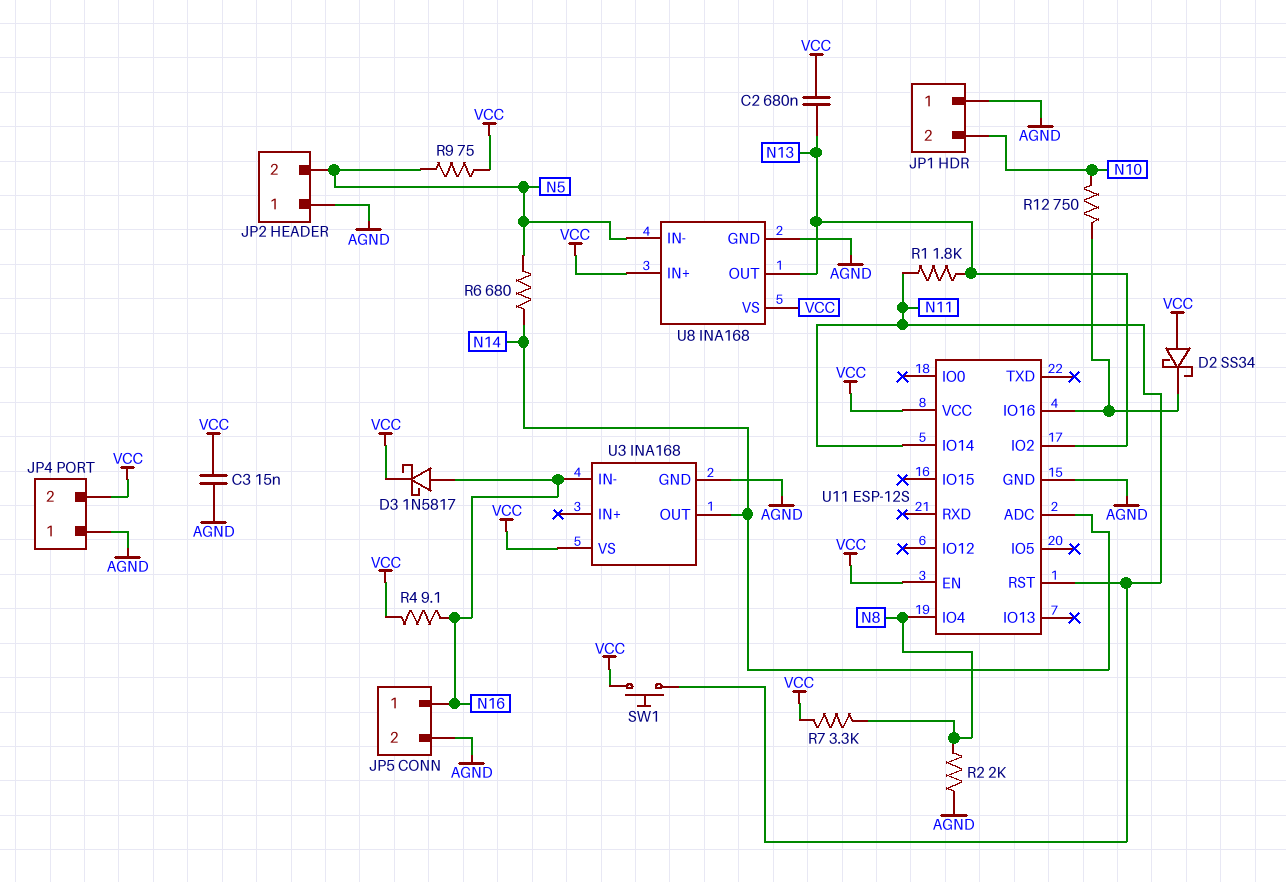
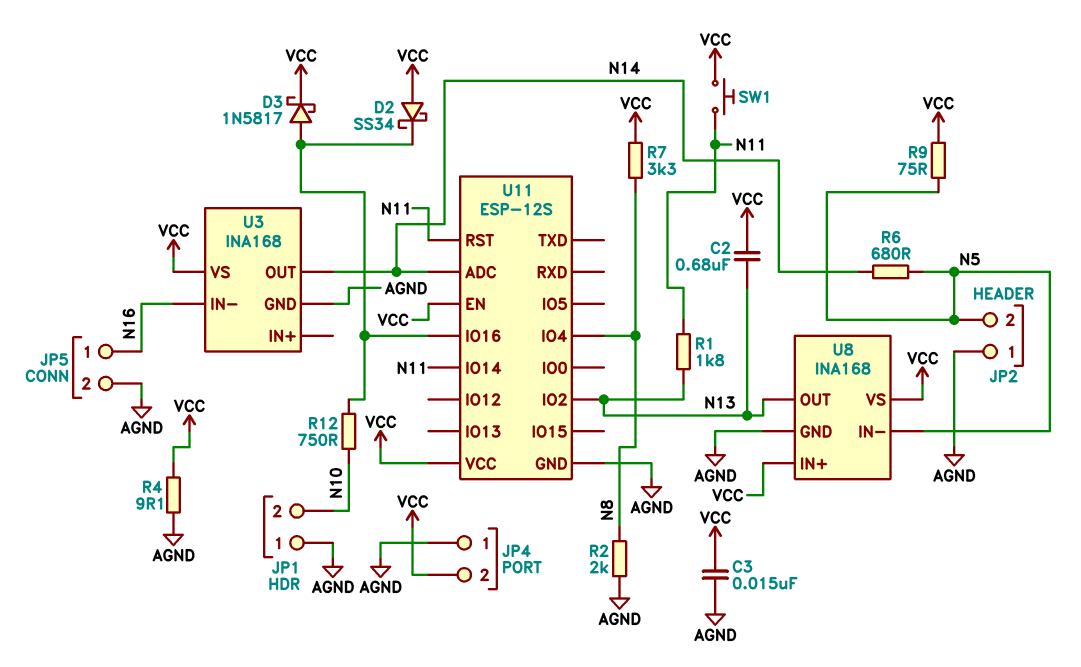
D3: schottky 1N5817 (A N16, K VCC) -> schottky 1N5817 (A U11/IO16, K VCC)
R4: 9.1 (N16, VCC) -> 9.1 (AGND, VCC)

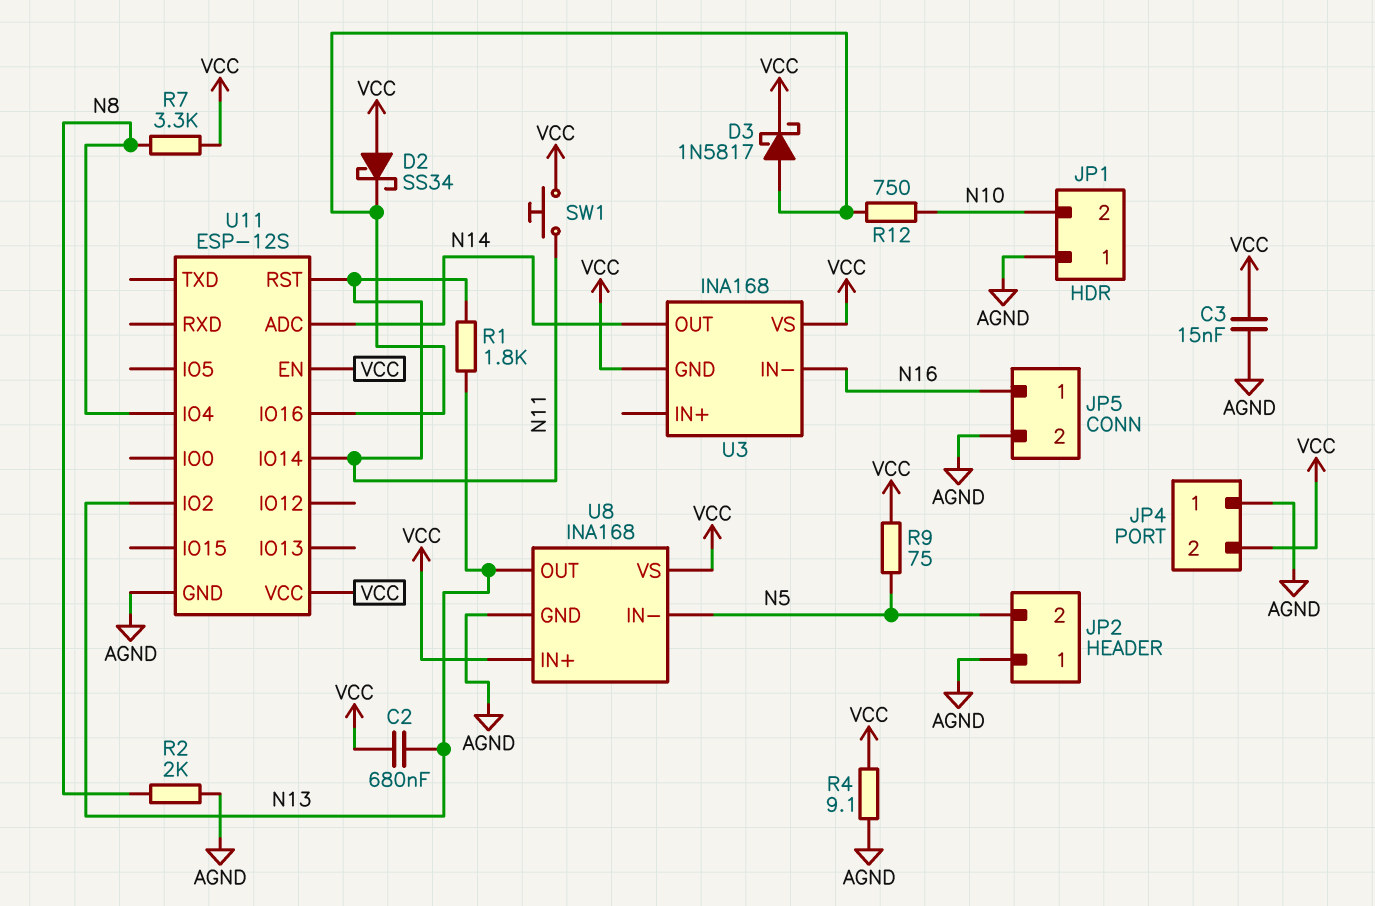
R6: 680 (N5, N14) -> none
U3 pin GND: AGND -> VCC

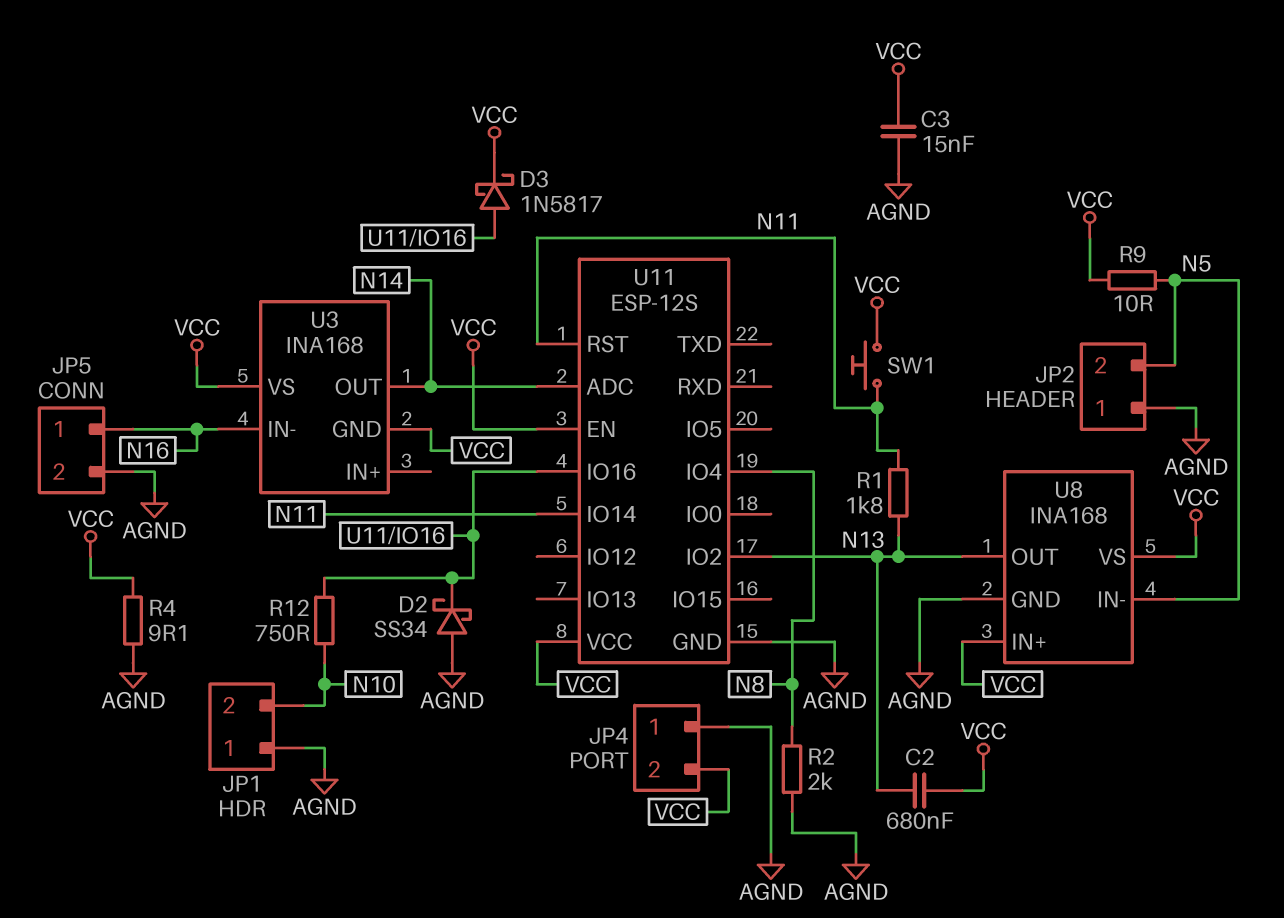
D2: schottky SS34 (A VCC, K U11/IO16) -> schottky SS34 (A AGND, K U11/IO16)
R7: 3.3k (N8, VCC) -> none
R9: 75 (N5, VCC) -> 10 (N5, VCC)

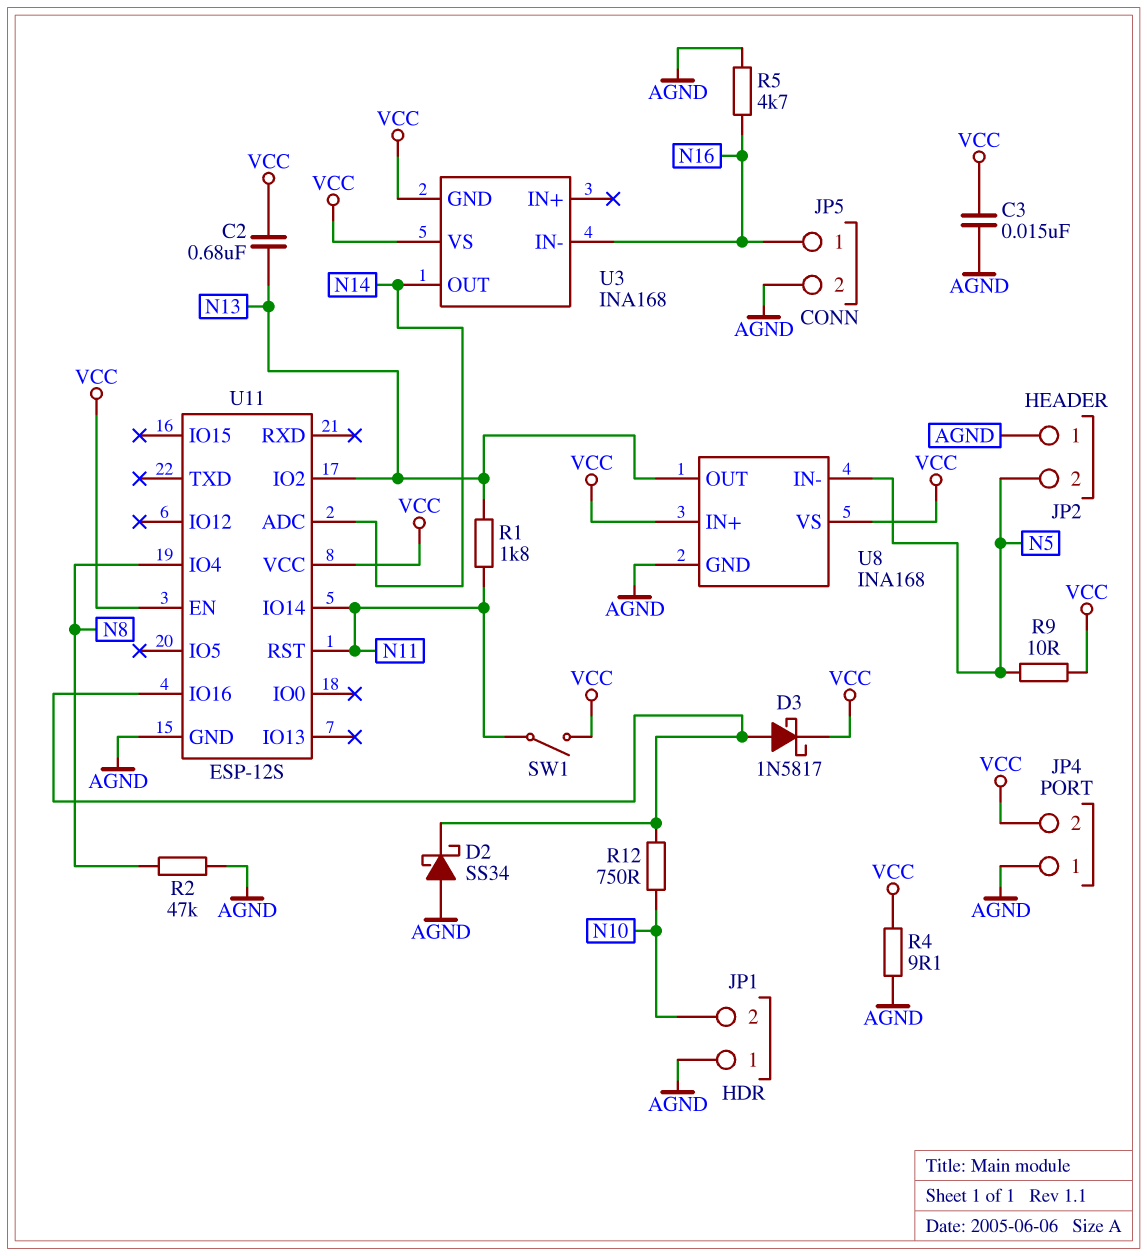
R2: 2k (AGND, N8) -> 47k (AGND, N8)
R5: none -> 4.7k (AGND, N16)
SW1: button (N11, VCC) -> switch (N11, VCC)

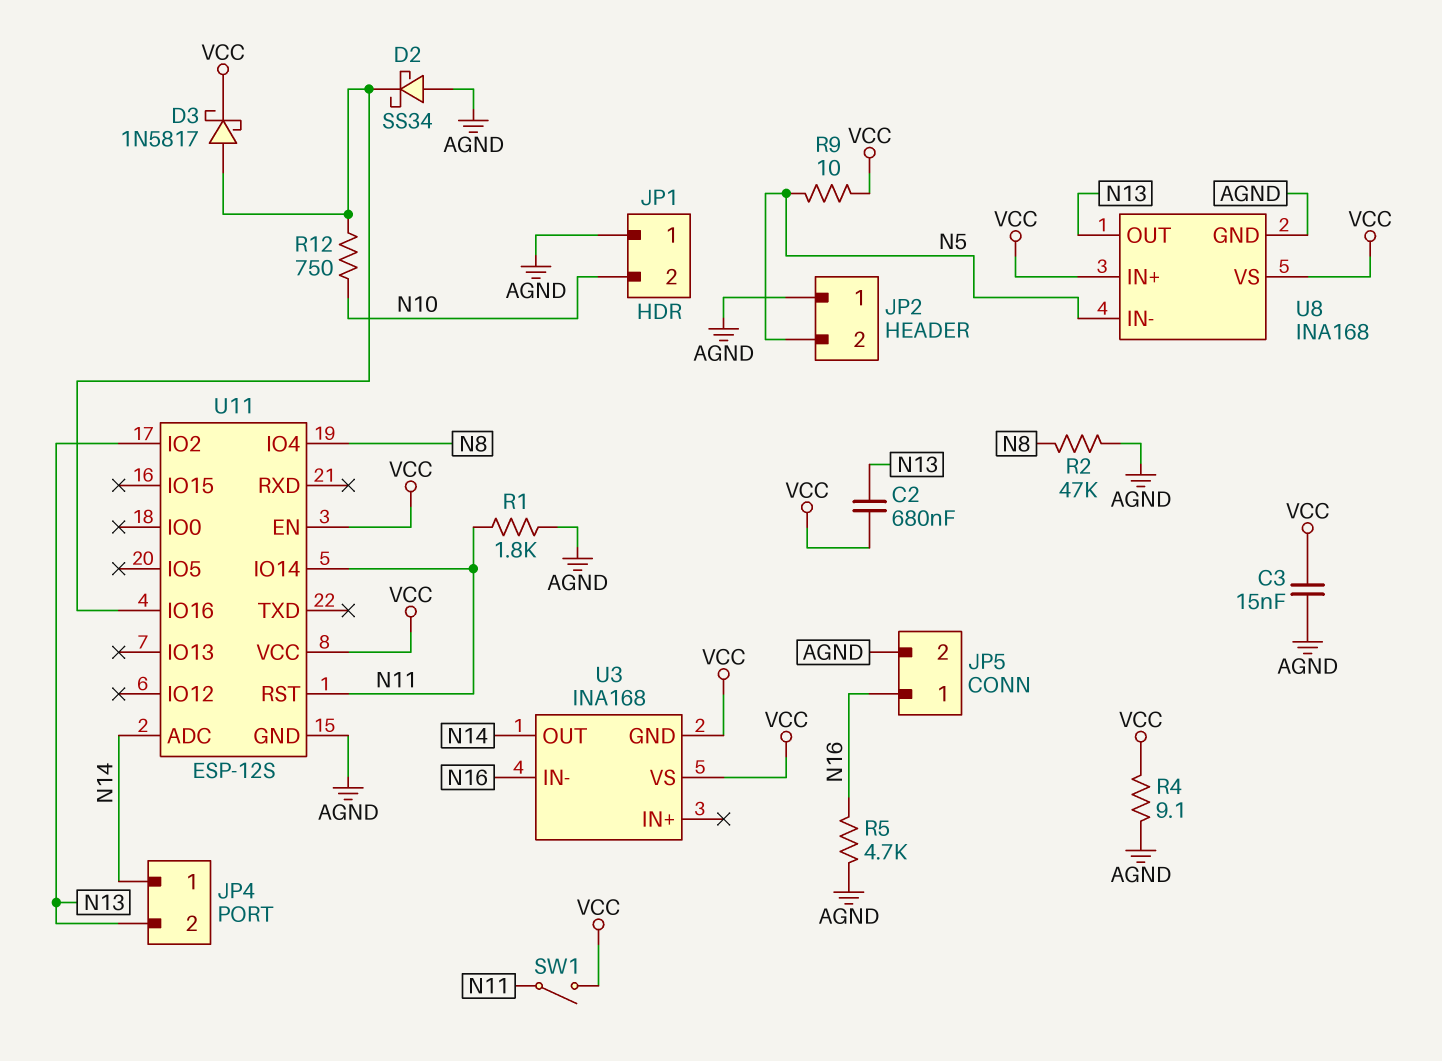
JP4 pin 1: AGND -> N14
JP4 pin 2: VCC -> N13
R1: 1.8k (N11, N13) -> 1.8k (AGND, N11)

